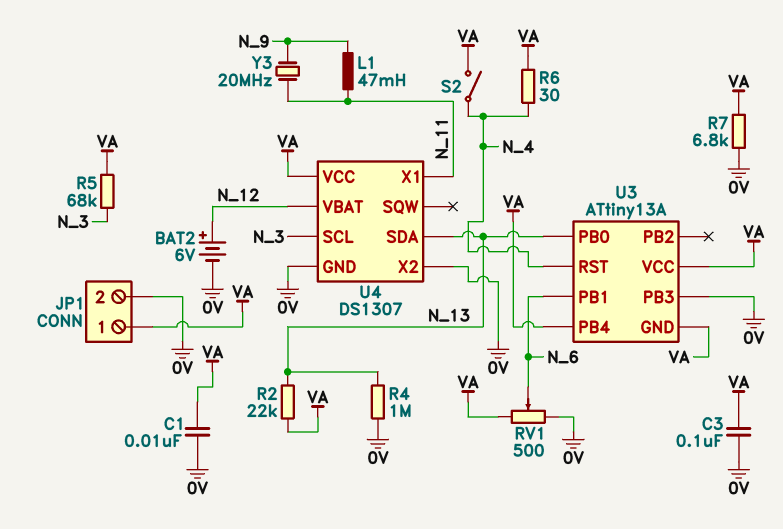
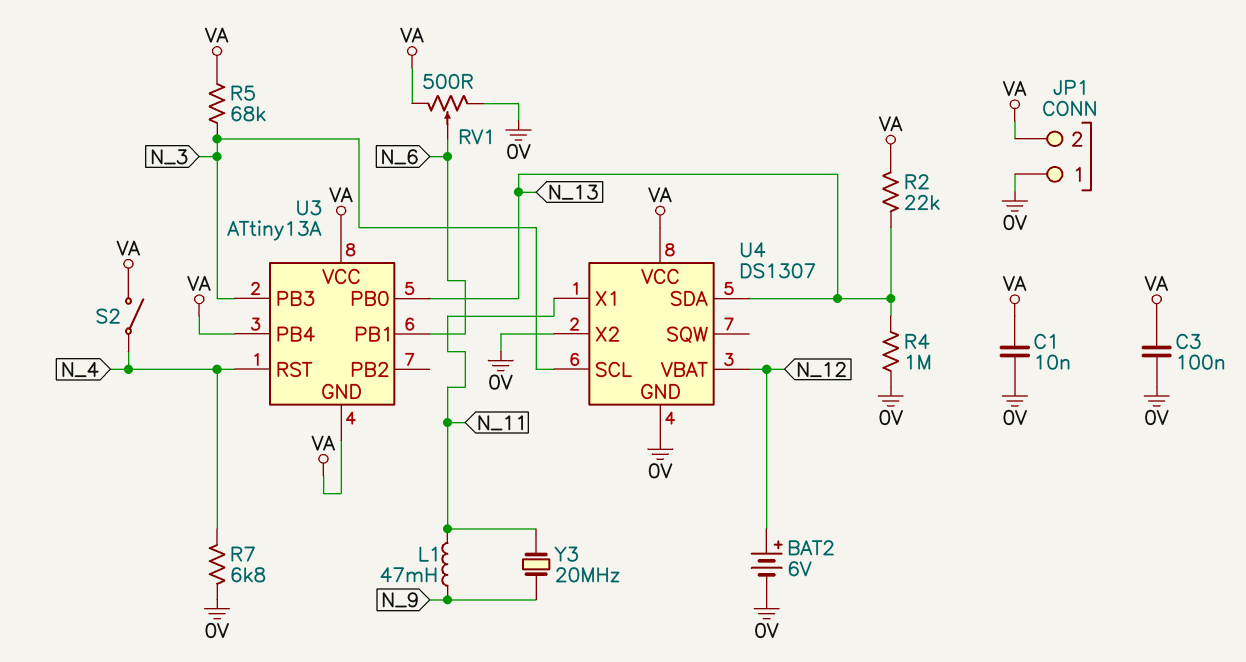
JP1 pin 1: VA -> 0V
JP1 pin 2: 0V -> VA
R6: 30 (N_4, VA) -> none
R7: 6.8k (0V, VA) -> 6.8k (0V, N_4)
U3 pin PB3: 0V -> N_3

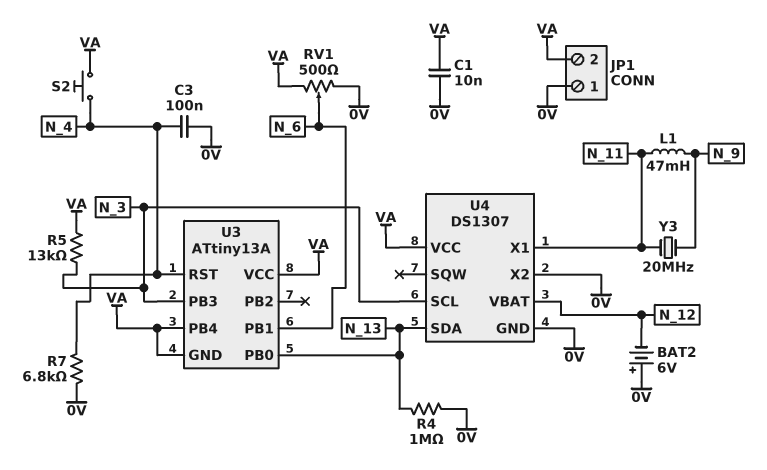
BAT2: 6V (plus N_12, minus 0V) -> 6V (plus 0V, minus N_12)
C3: 100nF (0V, VA) -> 100nF (0V, N_4)
R2: 22k (N_13, VA) -> none
R5: 68k (N_3, VA) -> 13k (N_3, VA)
S2: switch (N_4, VA) -> button (N_4, VA)

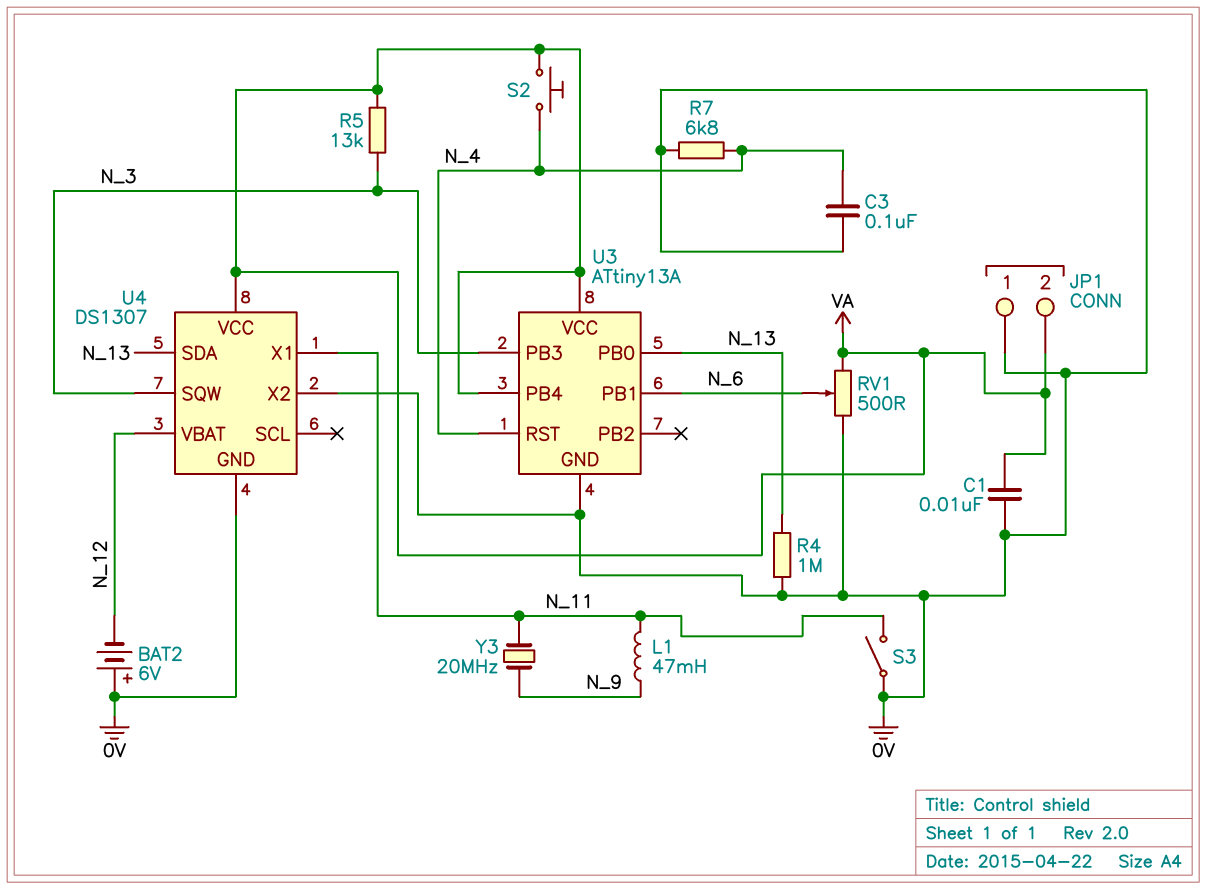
S3: none -> switch (0V, N_11)
U3 pin GND: VA -> 0V
U4 pin SCL: N_3 -> none
U4 pin SQW: none -> N_3

